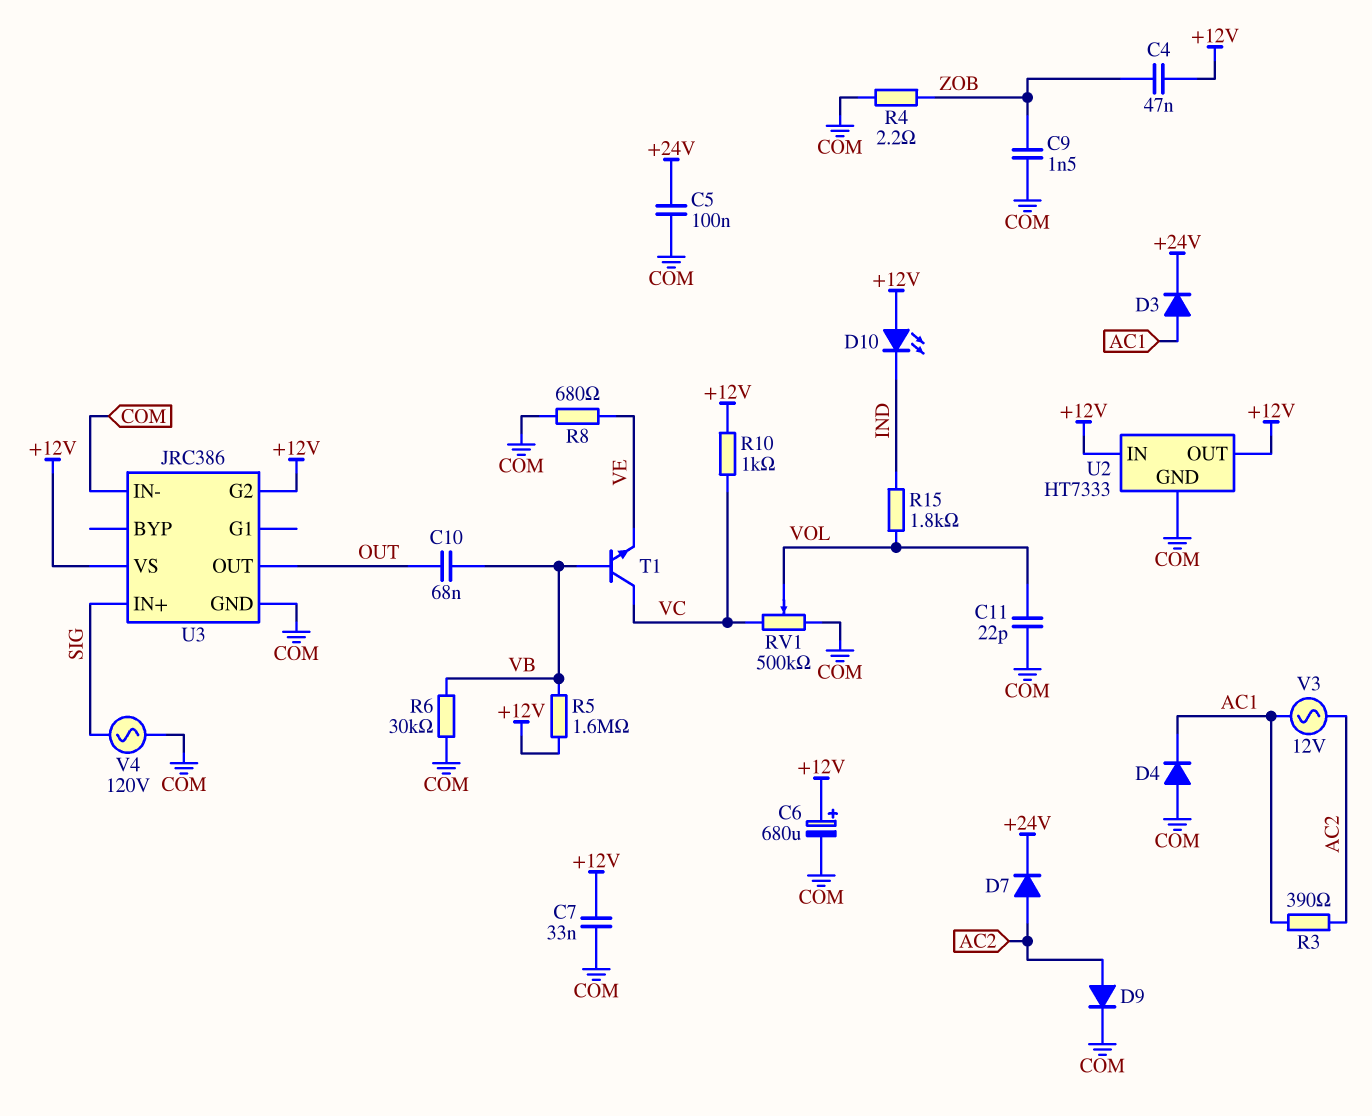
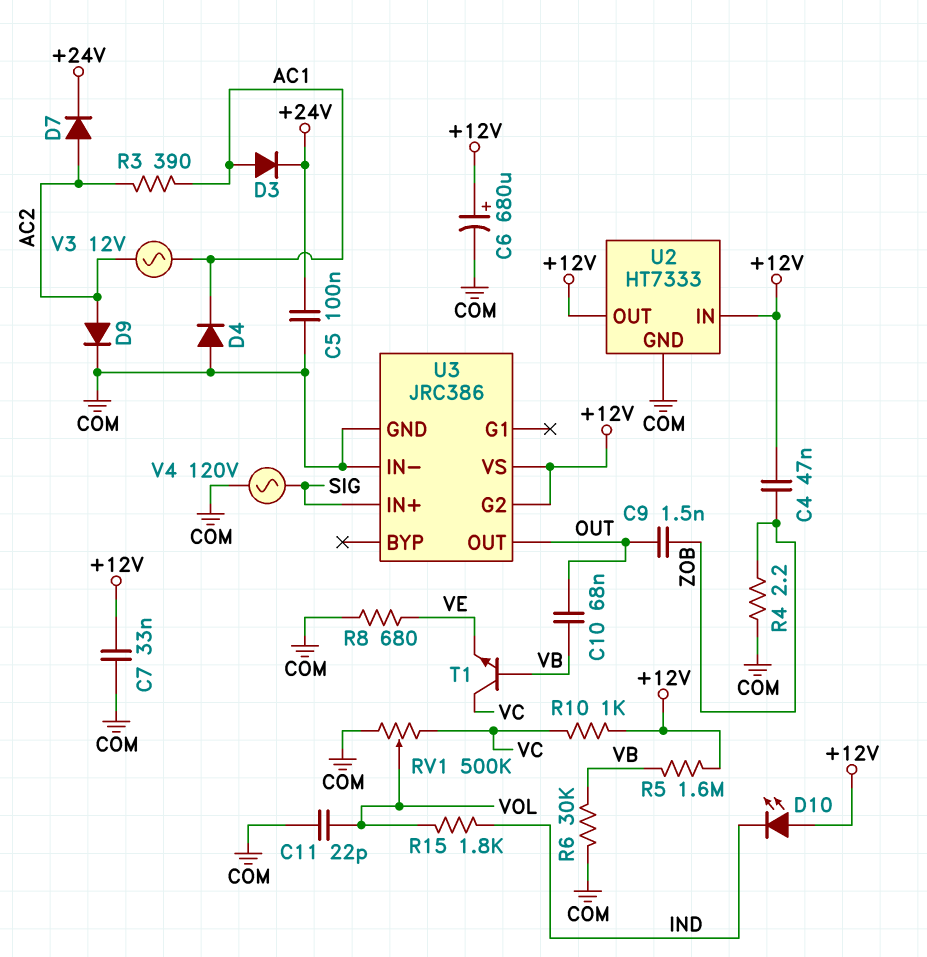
C9: 1.5nF (COM, ZOB) -> 1.5nF (OUT, ZOB)

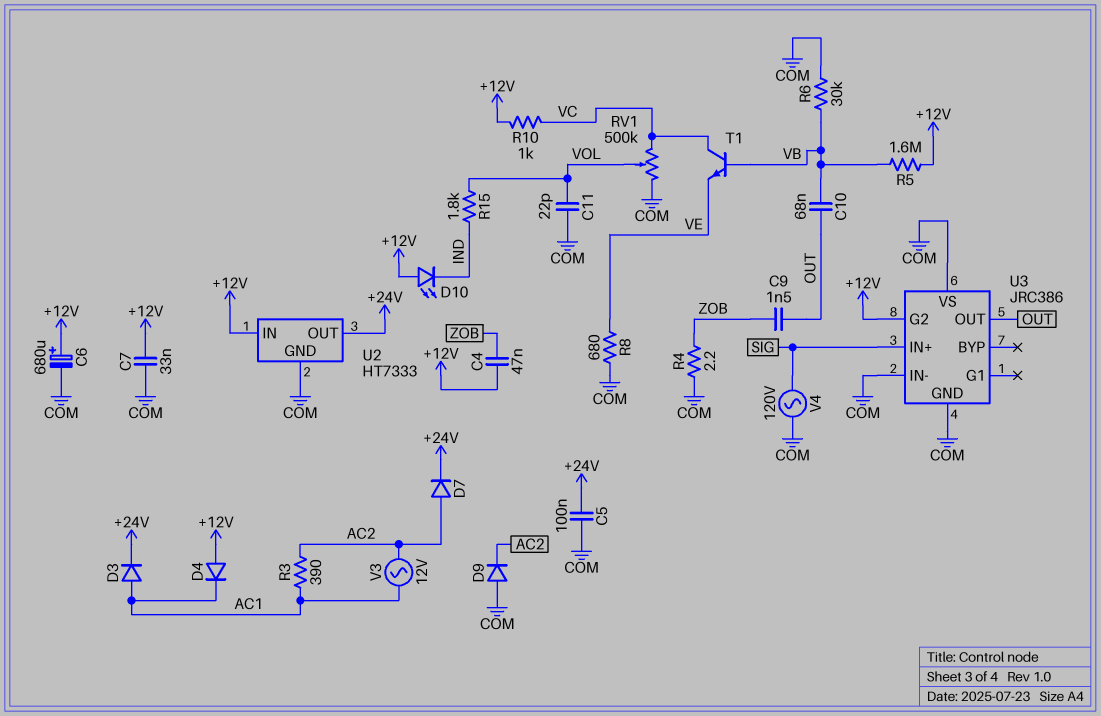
D4: diode (A COM, K AC1) -> diode (A +12V, K AC1)
D9: diode (A AC2, K COM) -> diode (A COM, K AC2)
U2 pin OUT: +12V -> +24V
U3 pin VS: +12V -> COM

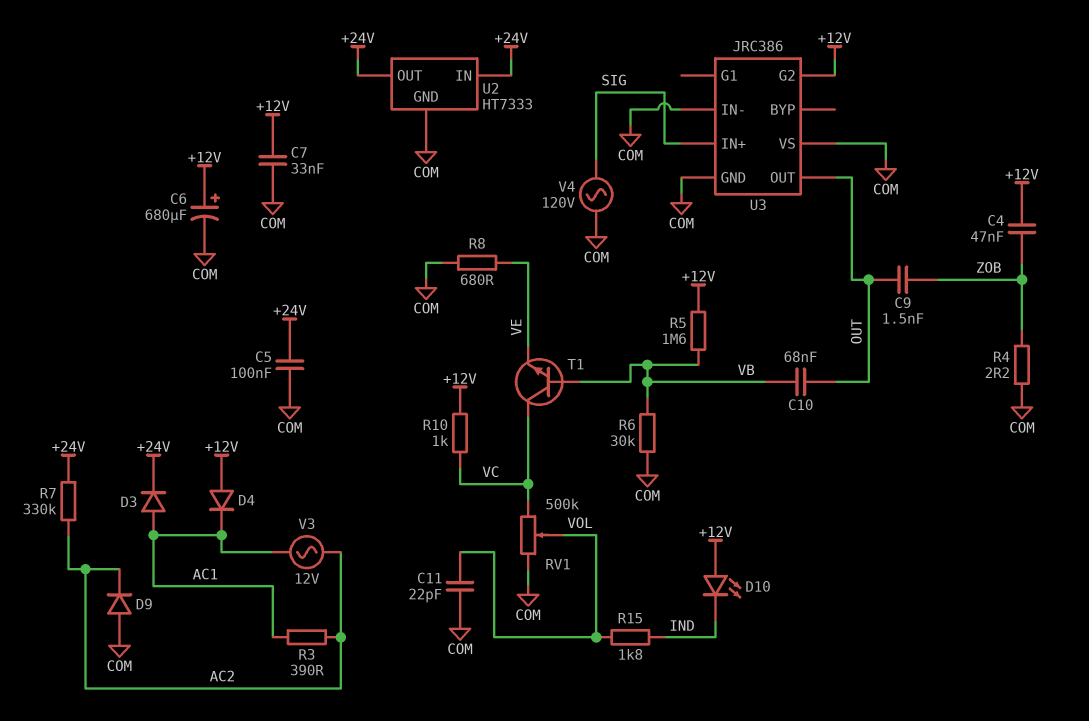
D7: diode (A AC2, K +24V) -> none
R7: none -> 330k (+24V, AC2)
U2 pin IN: +12V -> +24V

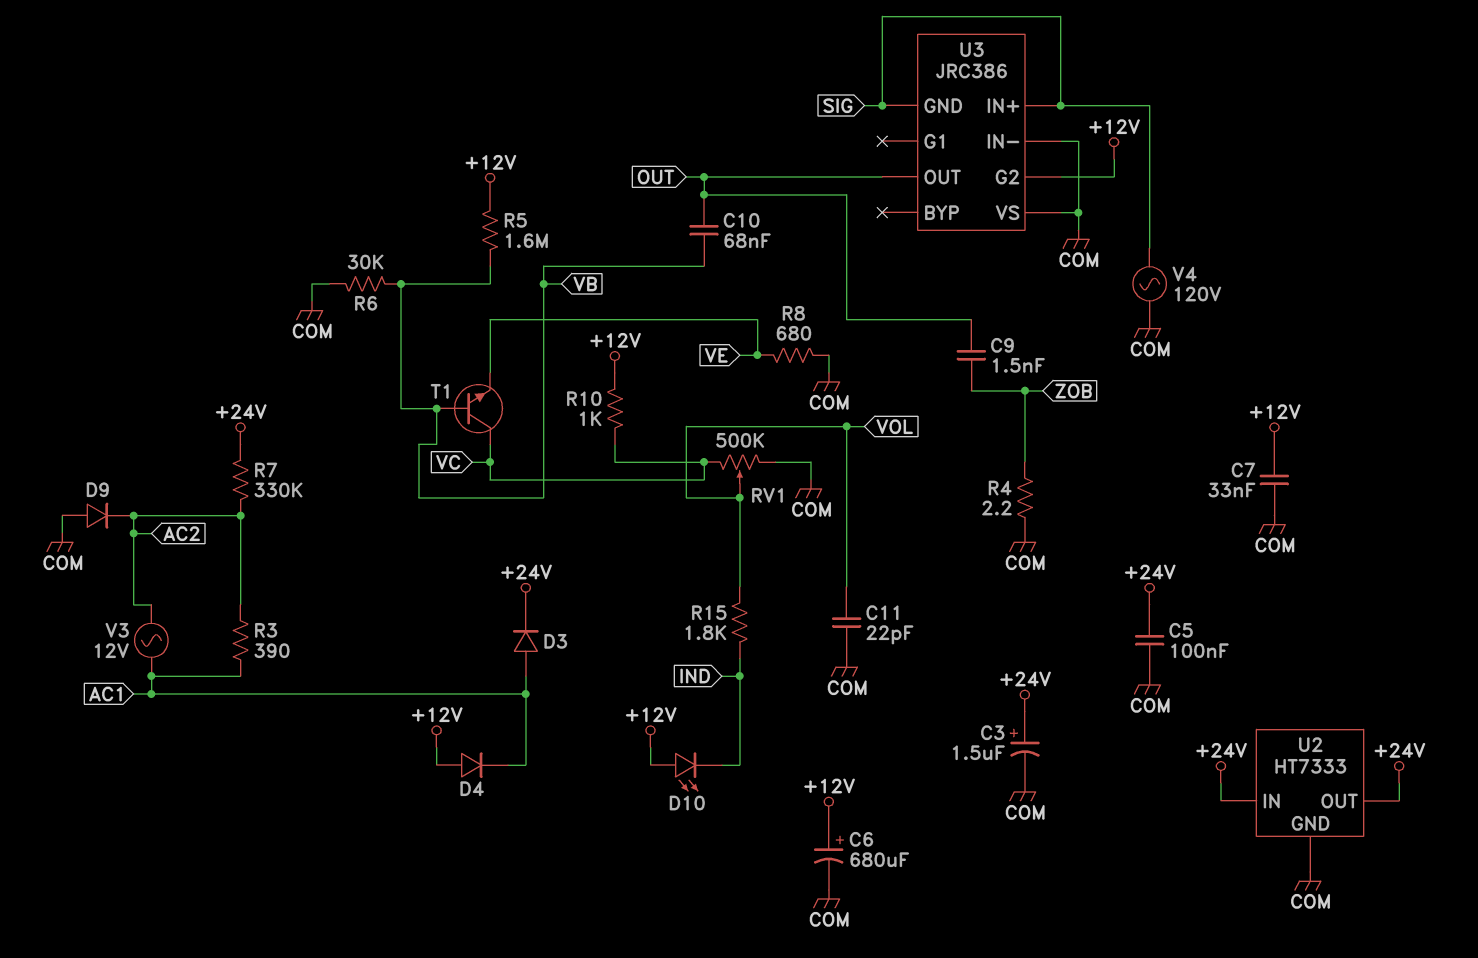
C3: none -> 1.5uF (plus +24V, minus COM)
C4: 47nF (+12V, ZOB) -> none
U3 pin GND: COM -> SIG

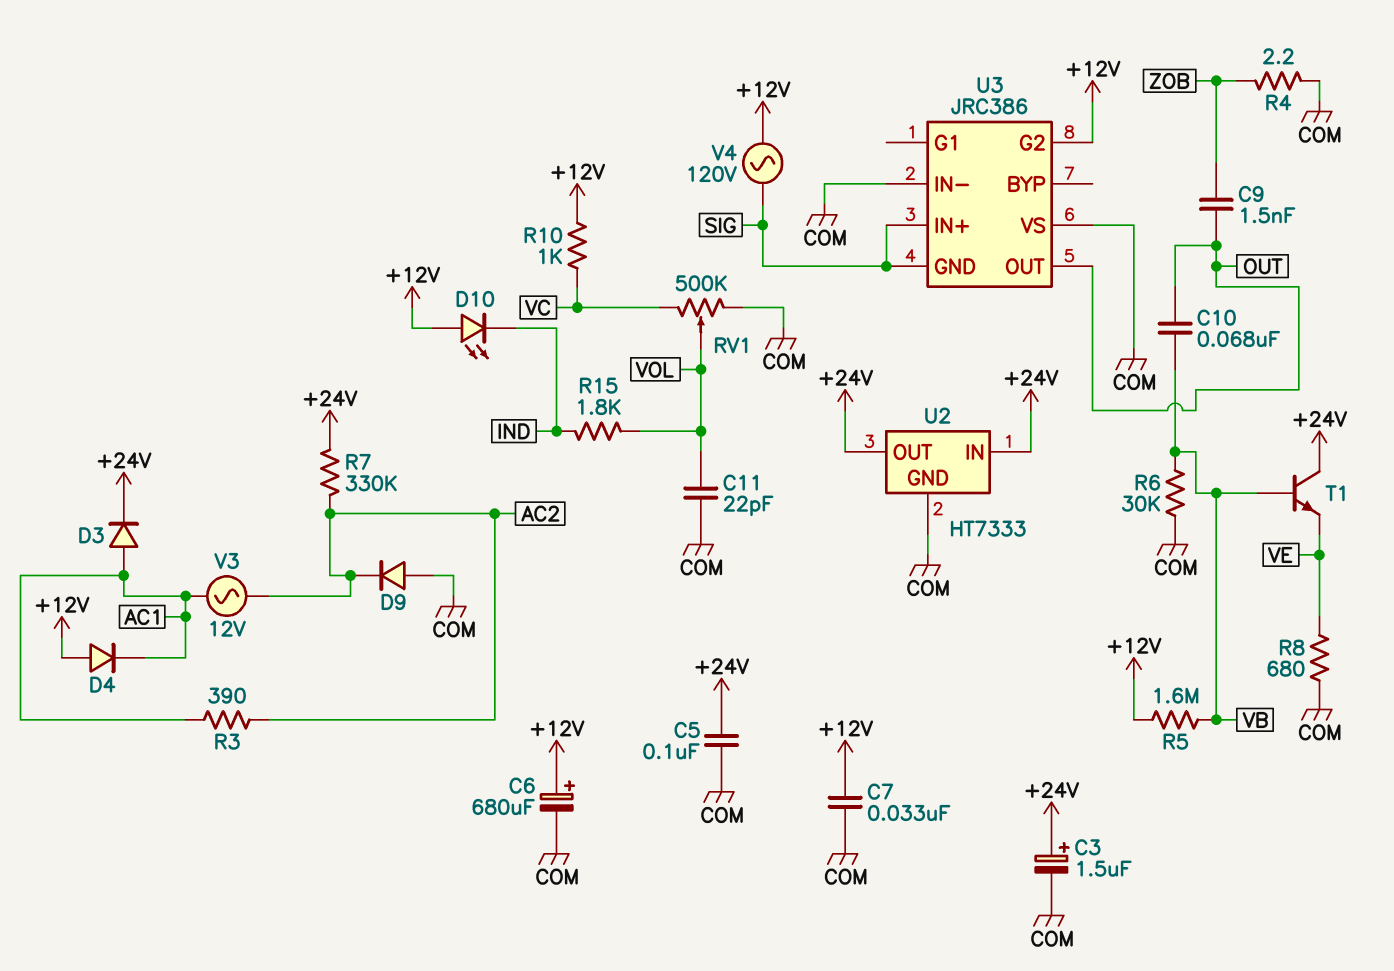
T1: NPN (B VB, C VC, E VE) -> NPN (B VB, C +24V, E VE)
V4: AC 120V (COM, SIG) -> AC 120V (+12V, SIG)

